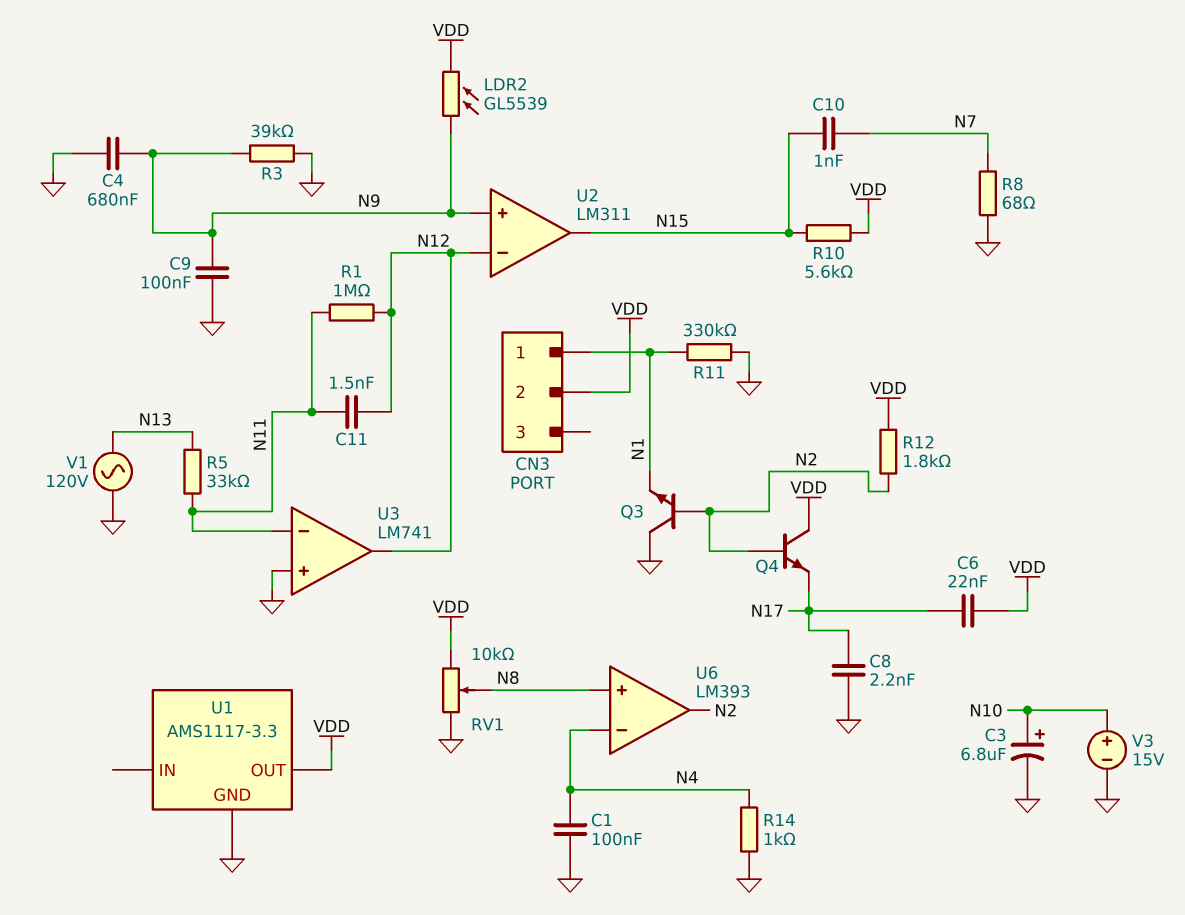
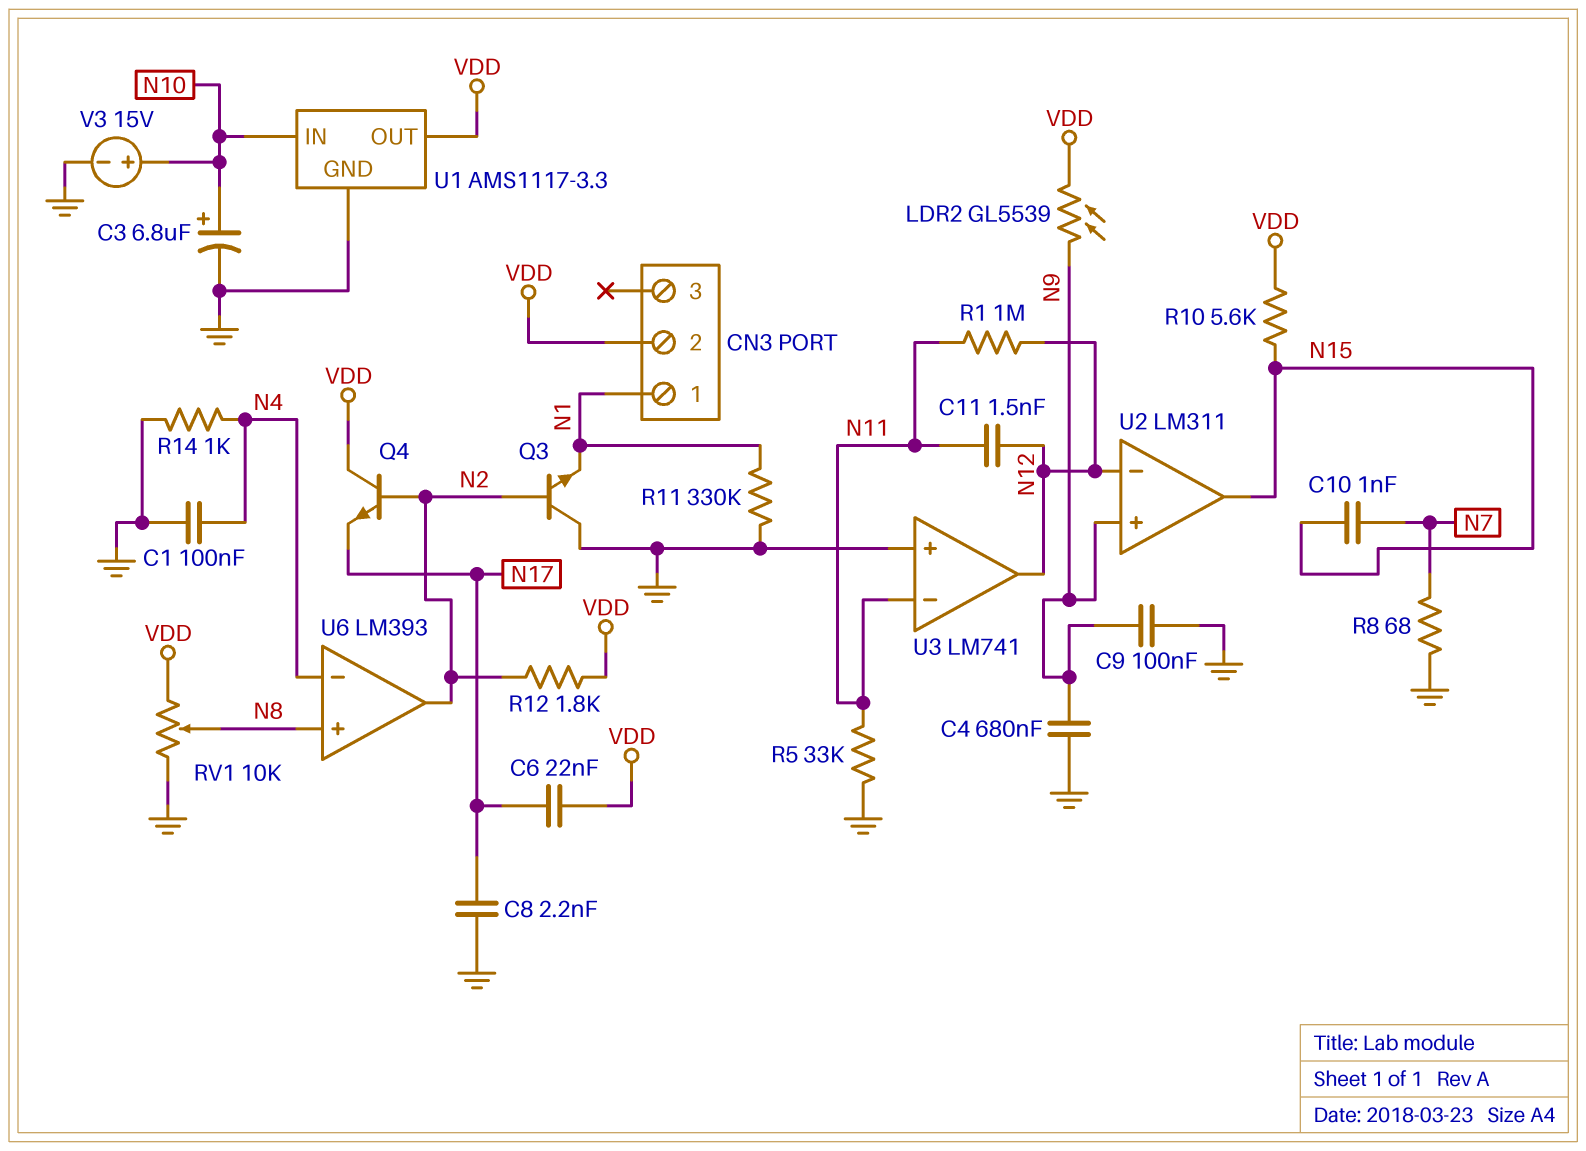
R3: 39k (GND, N9) -> none
R5: 33k (N11, N13) -> 33k (GND, N11)
U1 pin IN: none -> N10
V1: AC 120V (GND, N13) -> none

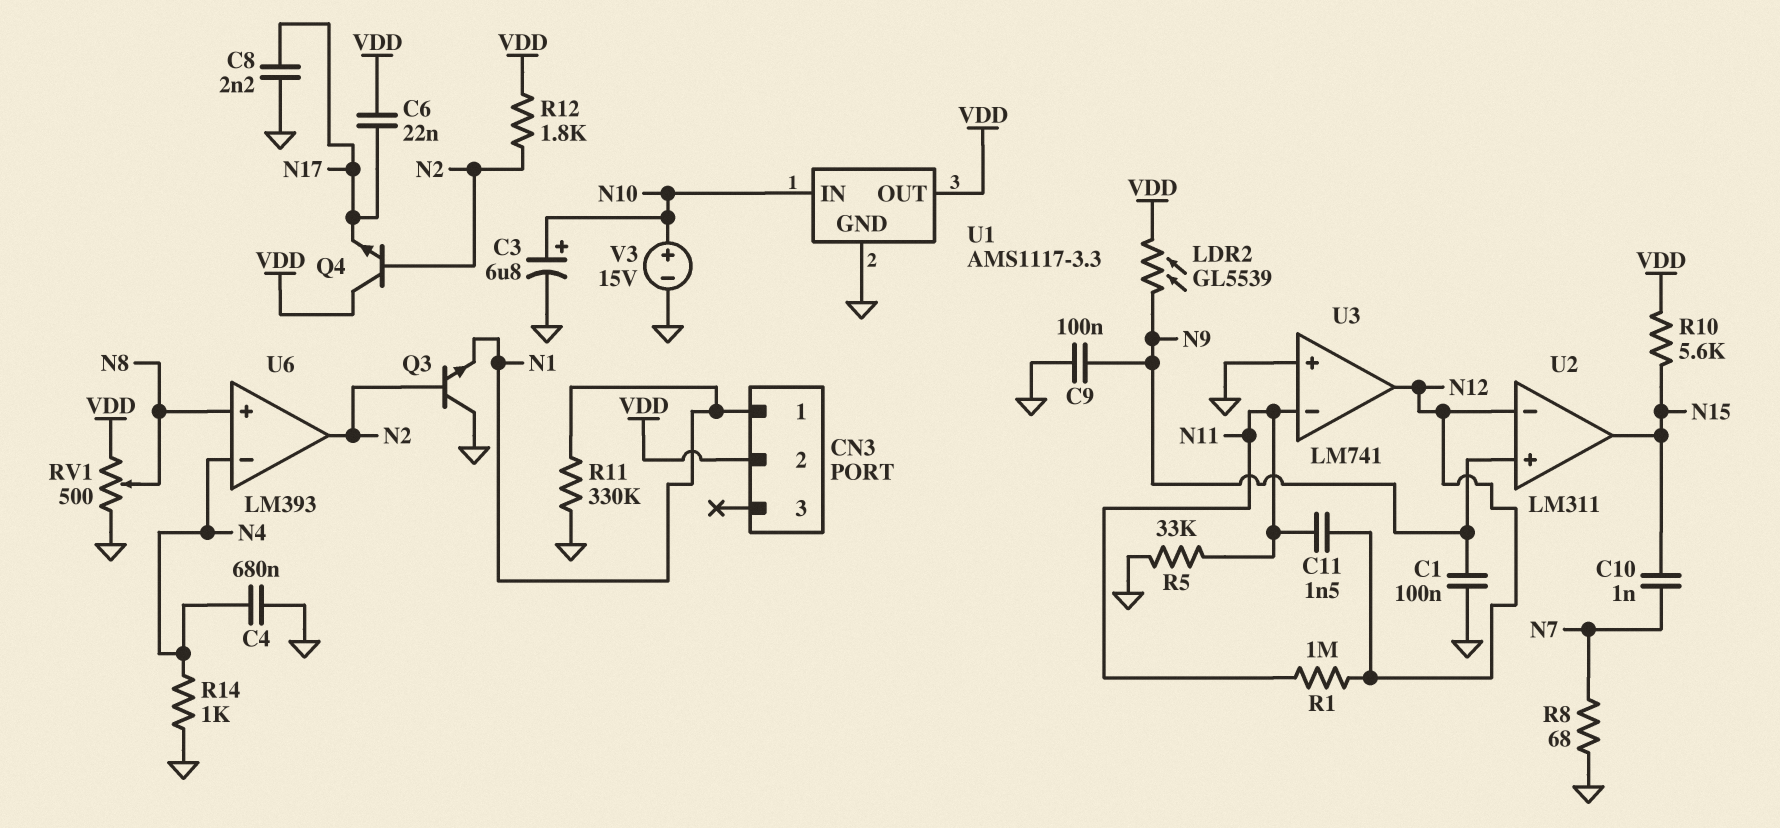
C1: 100nF (GND, N4) -> 100nF (GND, N9)
C4: 680nF (GND, N9) -> 680nF (GND, N4)
RV1: 10k (GND, VDD, wiper N8) -> 500 (GND, VDD, wiper N8)

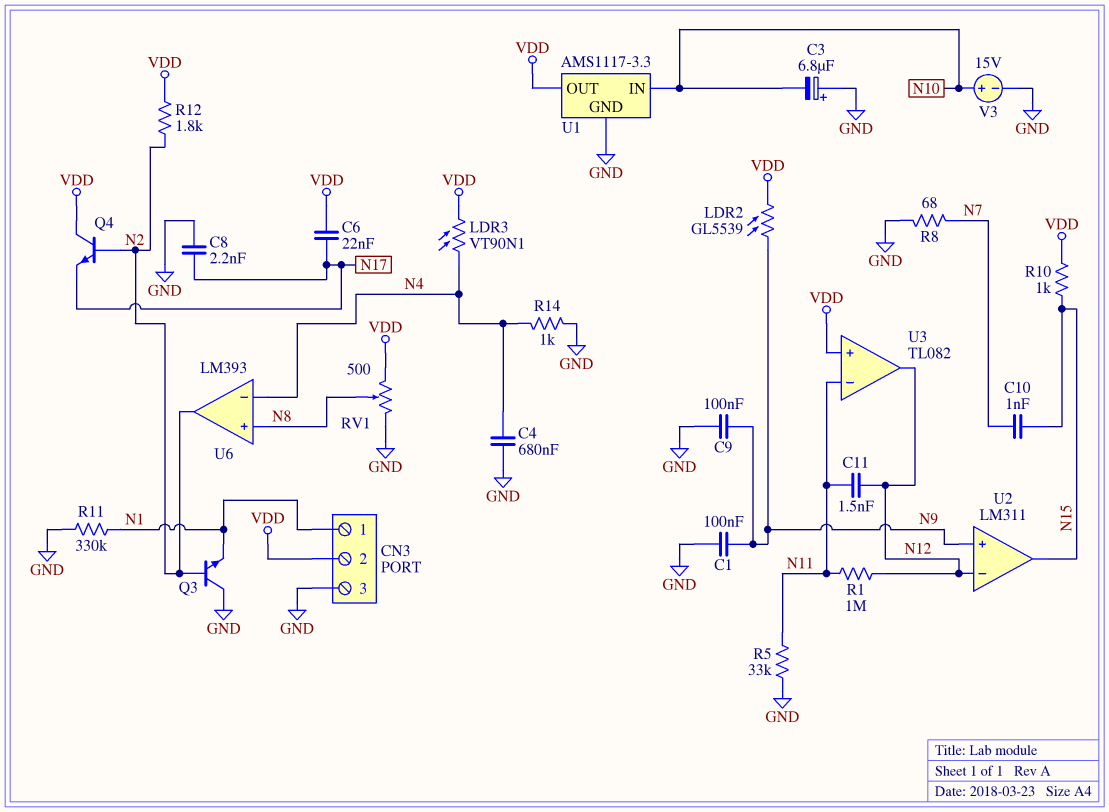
C3: 6.8uF (plus N10, minus GND) -> 6.8uF (plus GND, minus N10)
CN3 pin 3: none -> GND
LDR3: none -> VT90N1 (N4, VDD)
R10: 5.6k (N15, VDD) -> 1k (N15, VDD)
U3: LM741 -> TL082
U3 pin in+: GND -> VDD

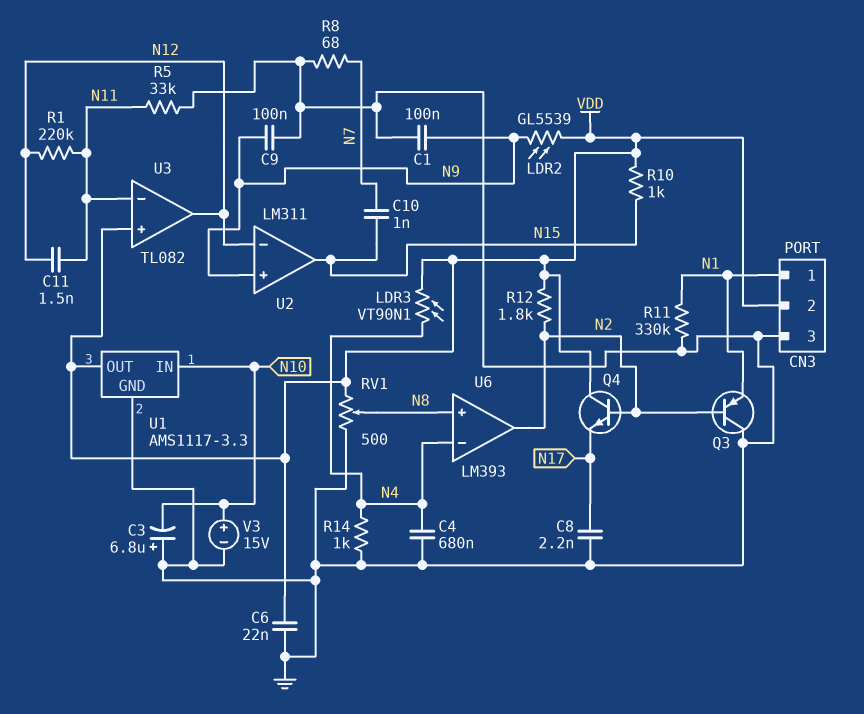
C6: 22nF (N17, VDD) -> 22nF (GND, VDD)
Q3: NPN (B N2, C GND, E N1) -> PNP (B N2, C GND, E N1)
R1: 1M (N11, N12) -> 220k (N11, N12)

